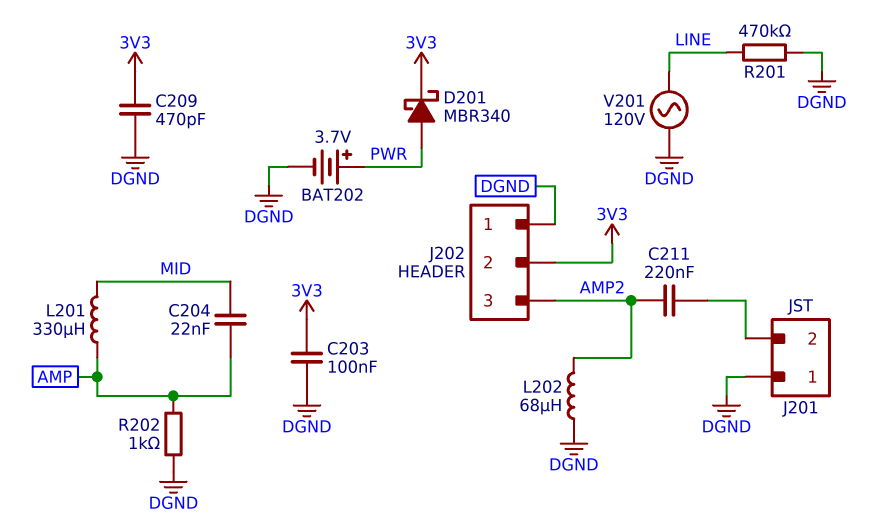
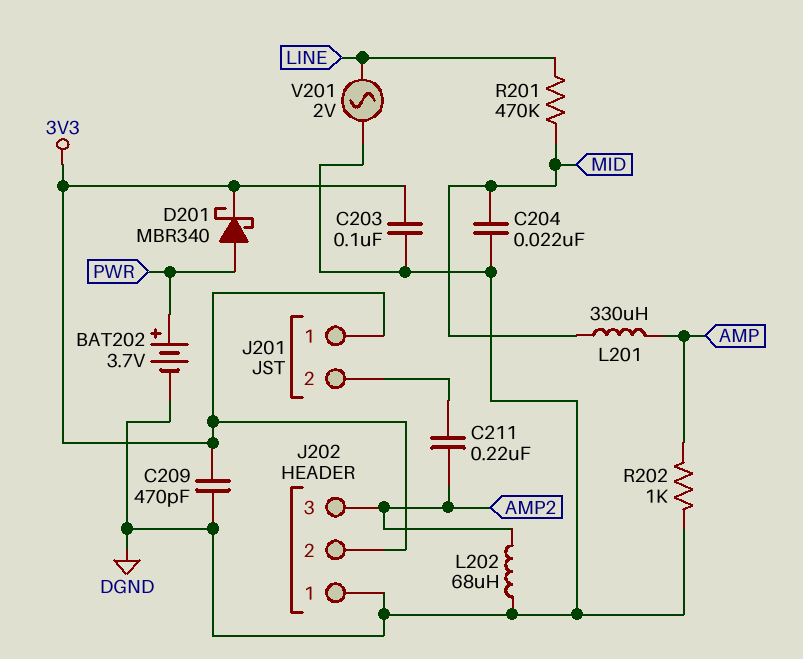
C204: 22nF (AMP, MID) -> 22nF (DGND, MID)
J201 pin 1: DGND -> 3V3
R201: 470k (DGND, LINE) -> 470k (LINE, MID)
V201: AC 120V (DGND, LINE) -> AC 2V (DGND, LINE)

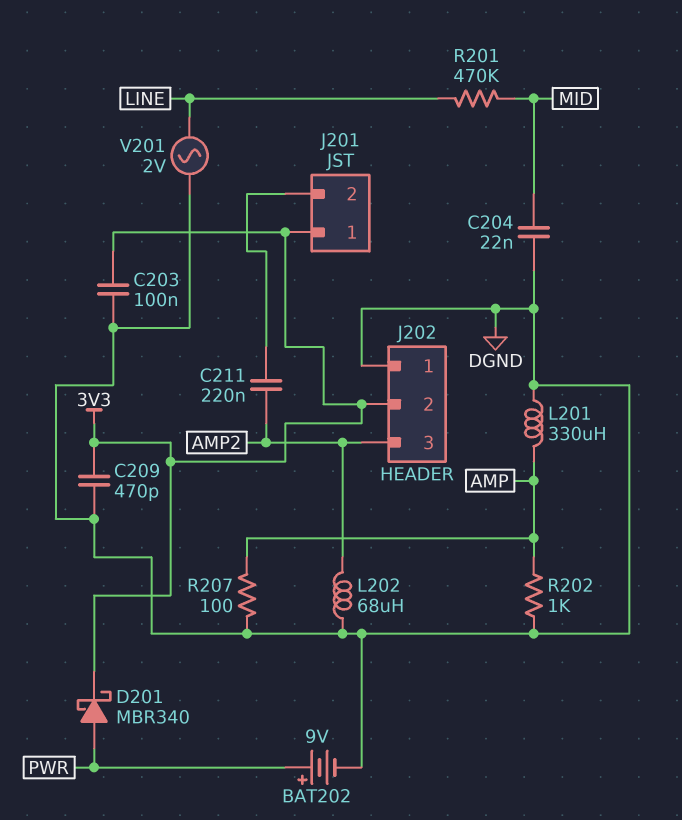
BAT202: 3.7V (plus PWR, minus DGND) -> 9V (plus PWR, minus DGND)
L201: 330uH (AMP, MID) -> 330uH (AMP, DGND)
R207: none -> 100 (AMP, DGND)

